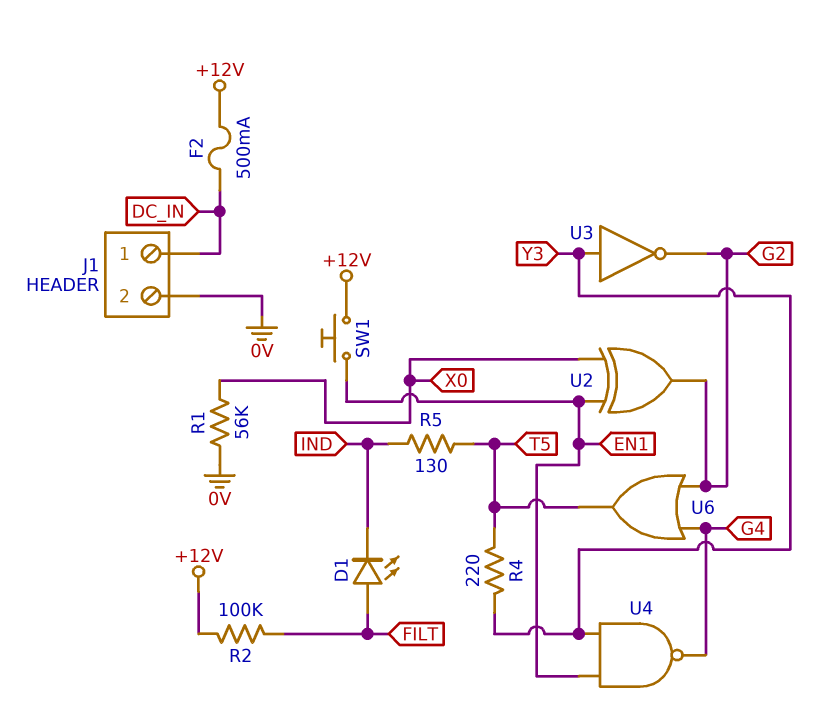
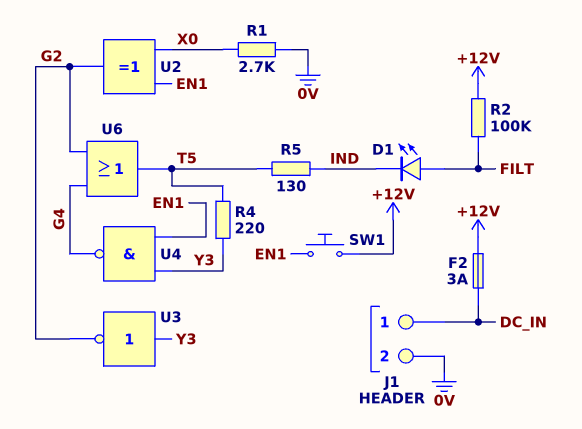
F2: 500mA (+12V, DC_IN) -> 3A (+12V, DC_IN)
R1: 56k (0V, X0) -> 2.7k (0V, X0)

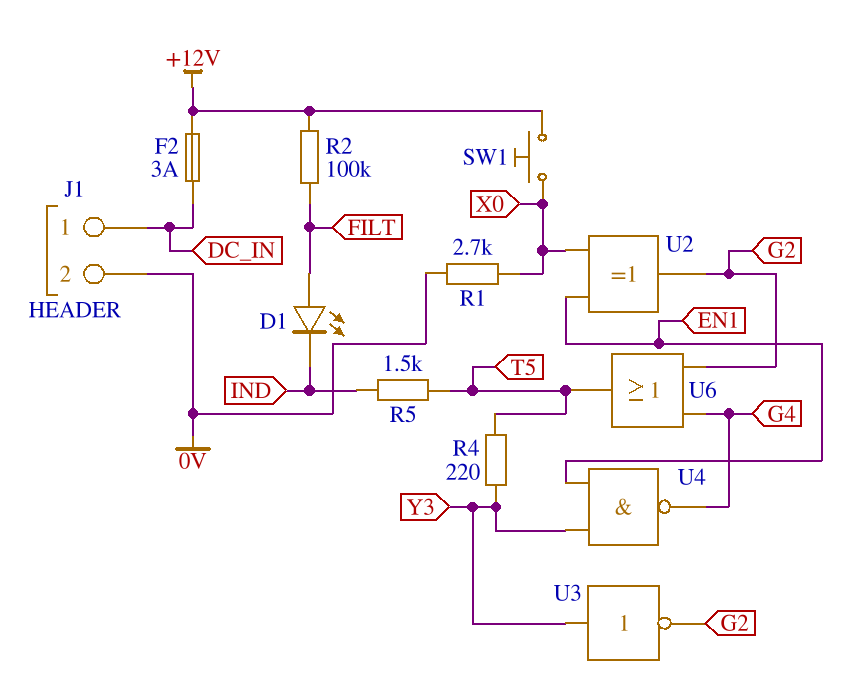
R5: 130 (IND, T5) -> 1.5k (IND, T5)
SW1: button (+12V, EN1) -> button (+12V, X0)

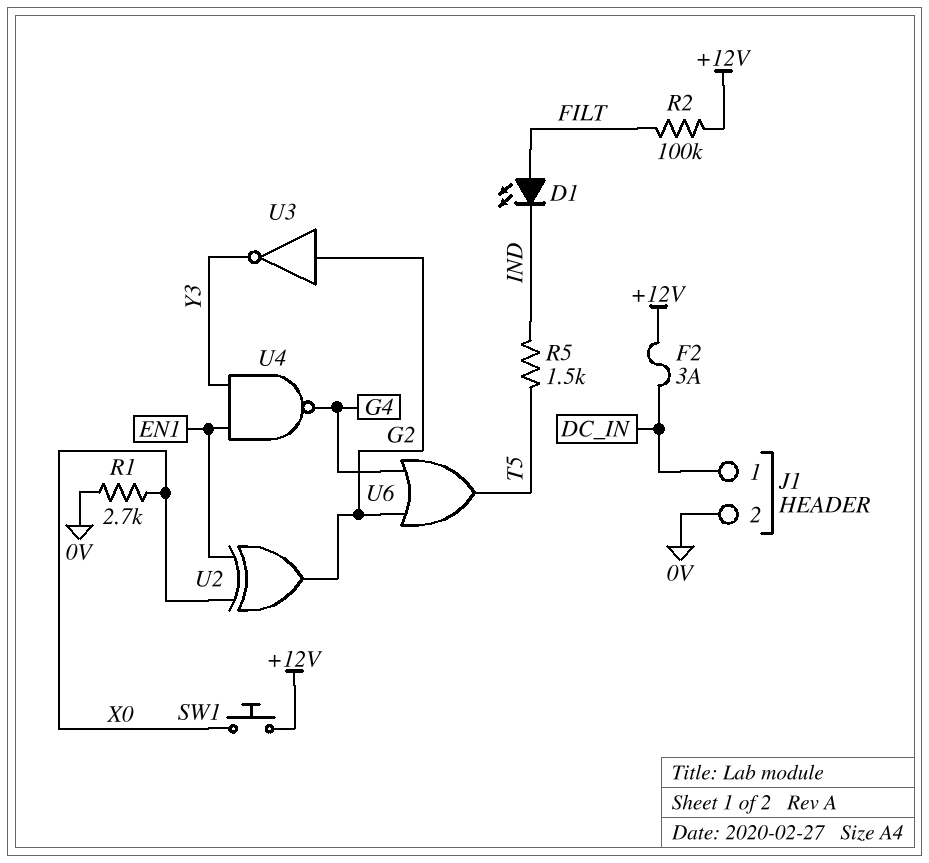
R4: 220 (T5, Y3) -> none
U3: NOT (in Y3, out G2) -> NOT (in G2, out Y3)

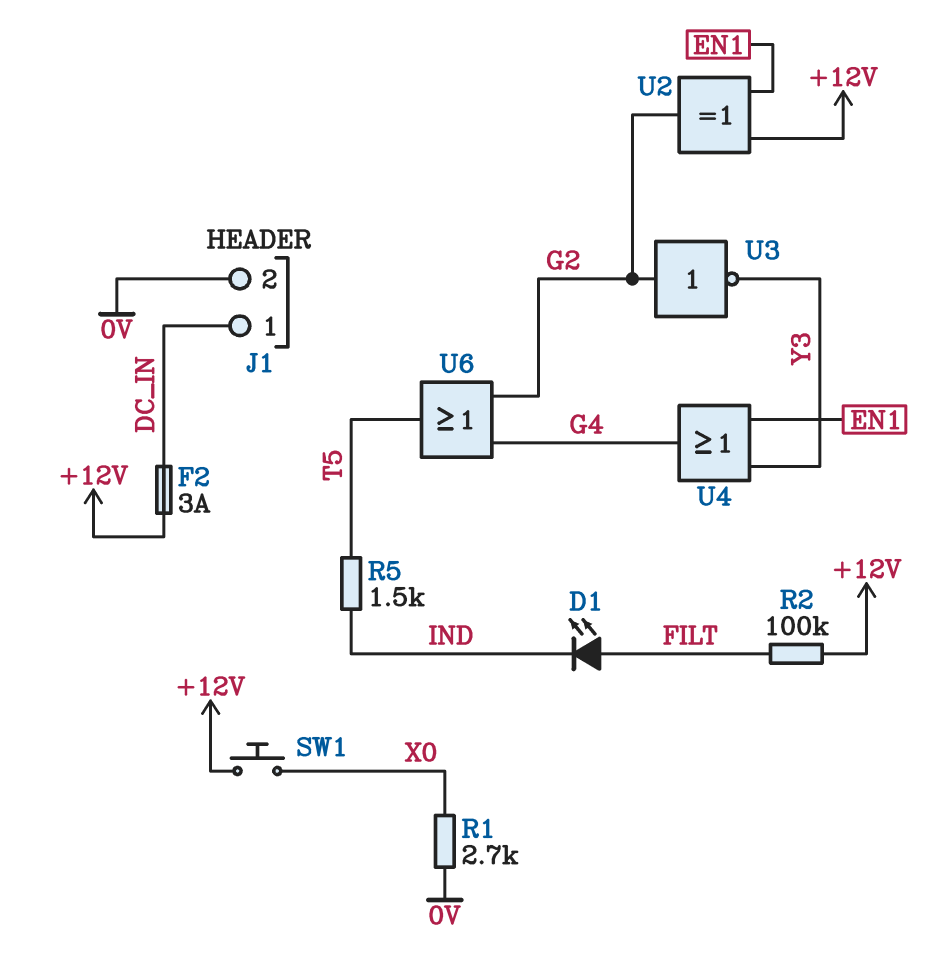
U2: XOR (in EN1, in X0, out G2) -> XOR (in +12V, in EN1, out G2)
U4: NAND (in EN1, in Y3, out G4) -> OR (in EN1, in Y3, out G4)

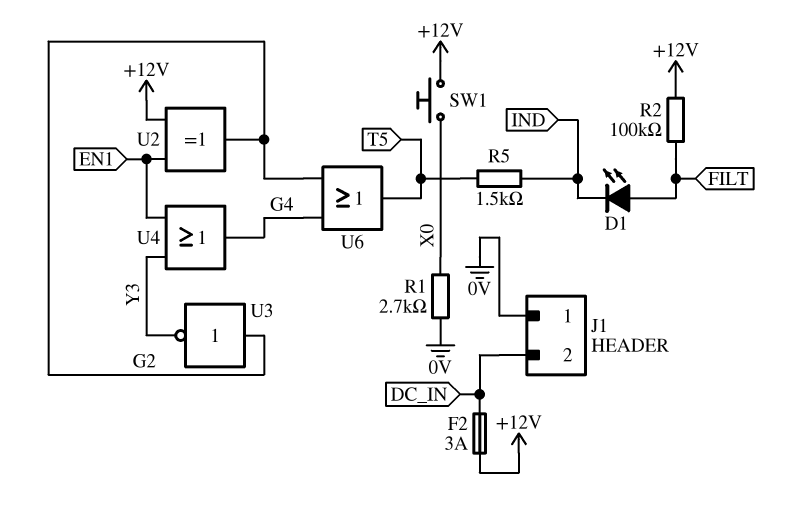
J1 pin 1: DC_IN -> 0V
J1 pin 2: 0V -> DC_IN

